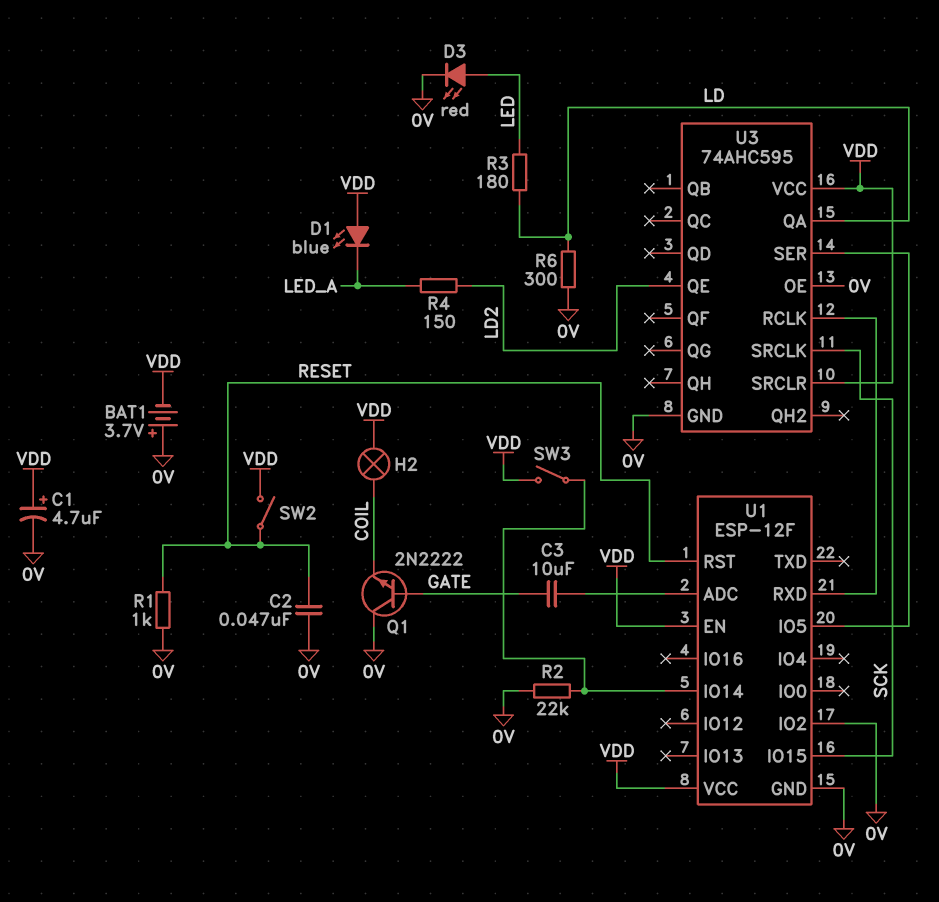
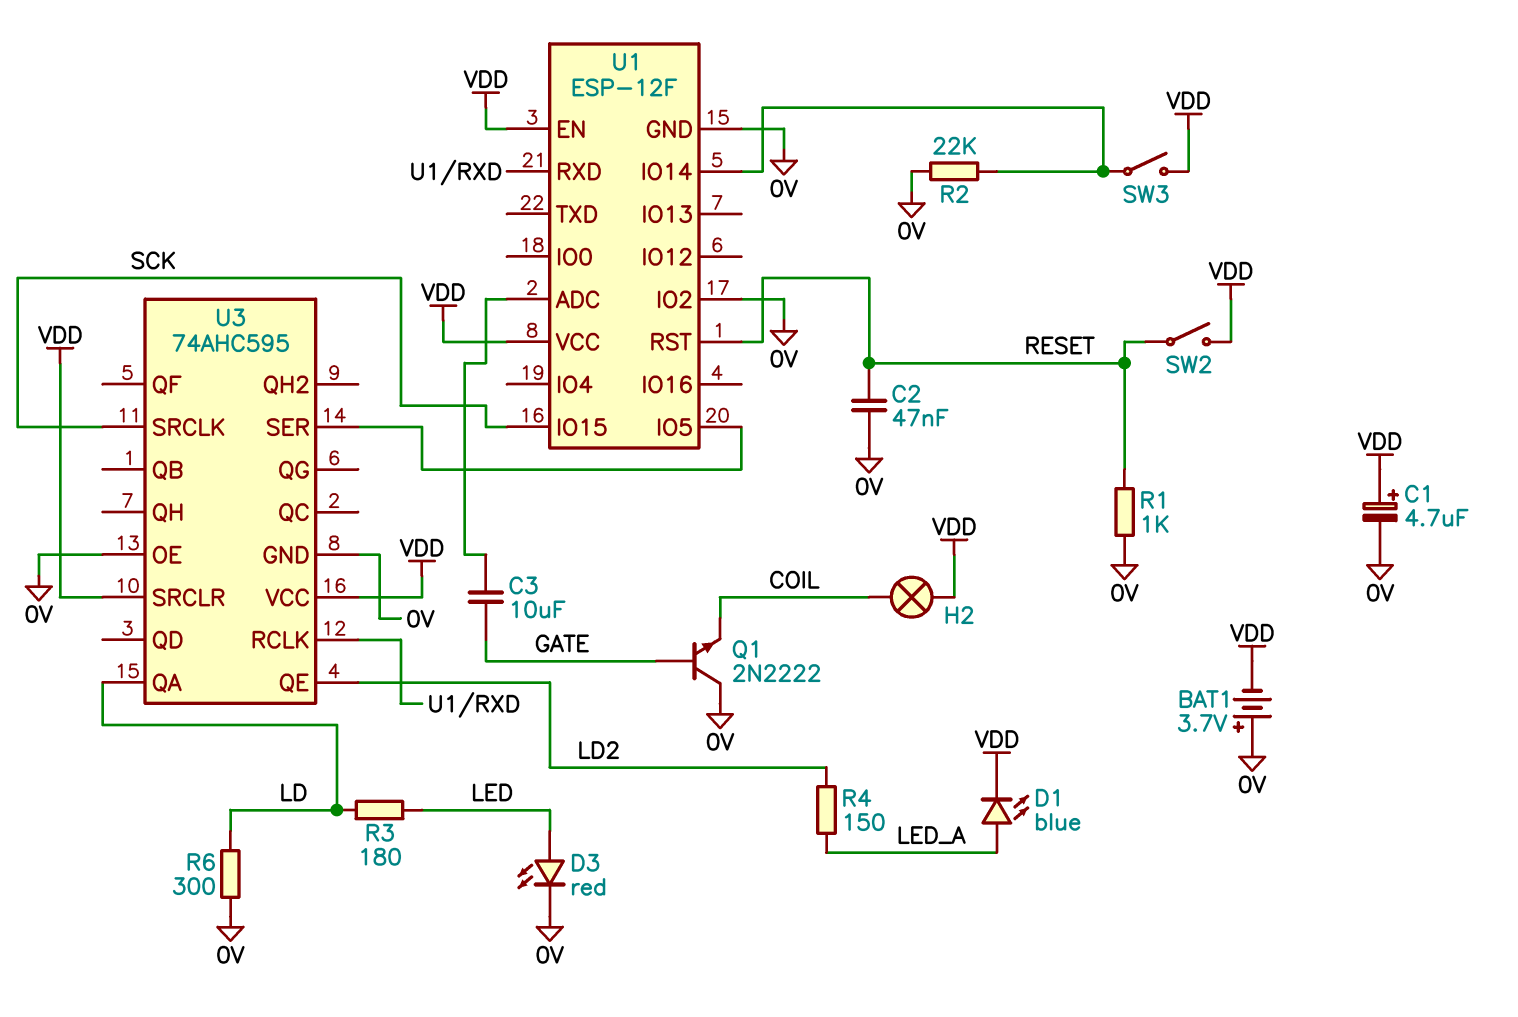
D1: LED blue (A VDD, K LED_A) -> LED blue (A LED_A, K VDD)

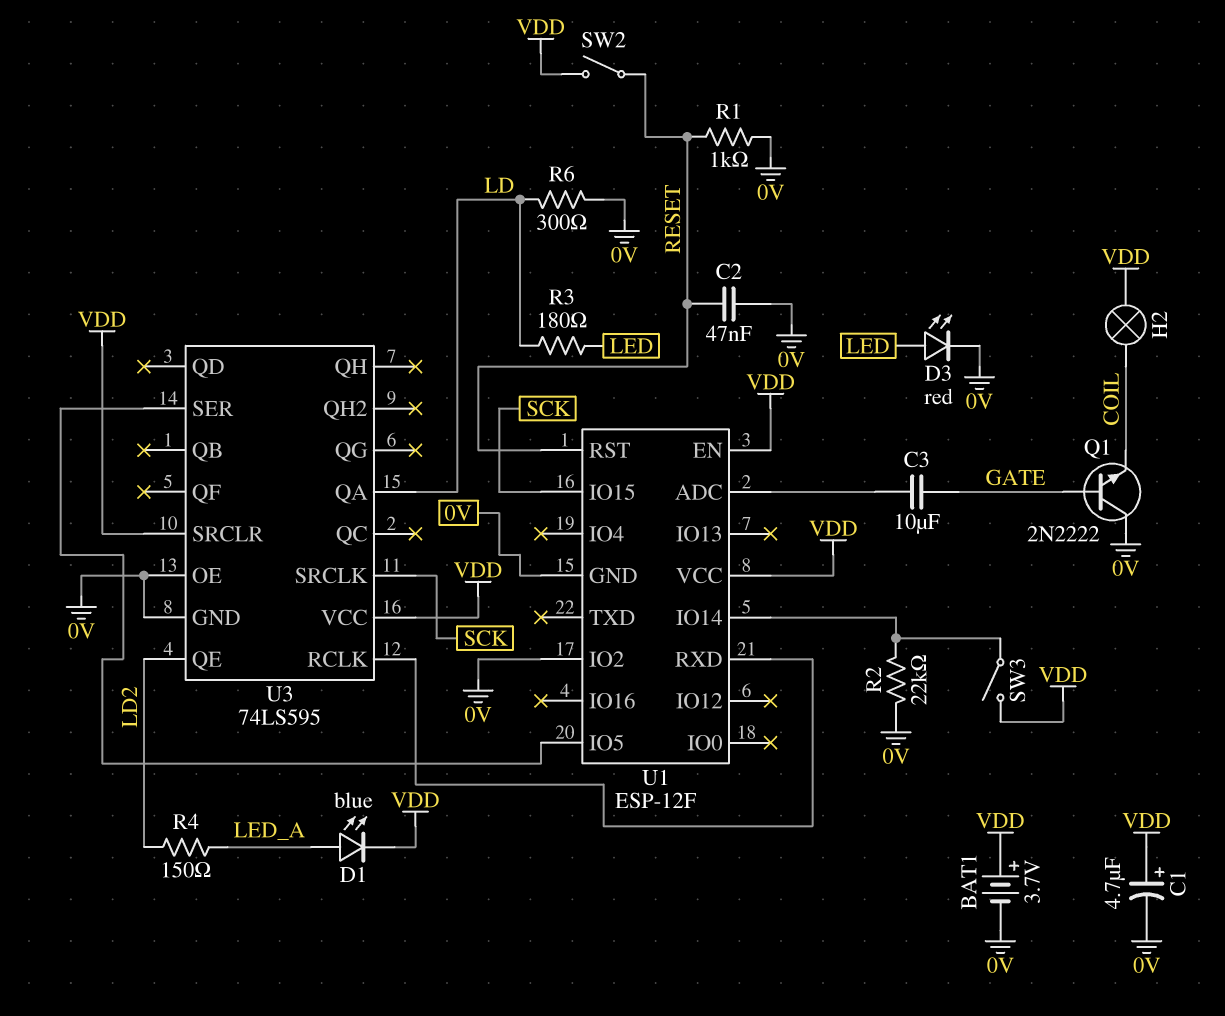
BAT1: 3.7V (plus 0V, minus VDD) -> 3.7V (plus VDD, minus 0V)
U3: 74AHC595 -> 74LS595

